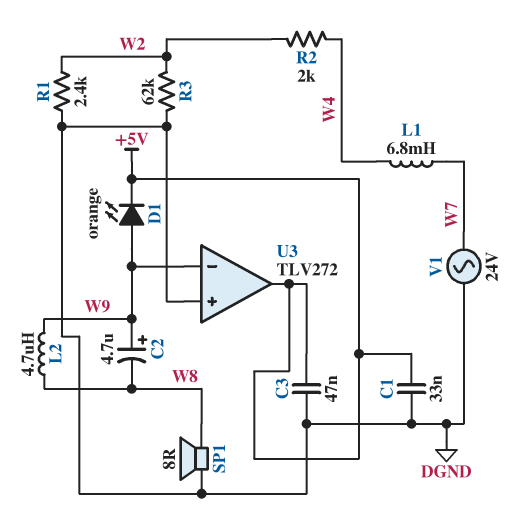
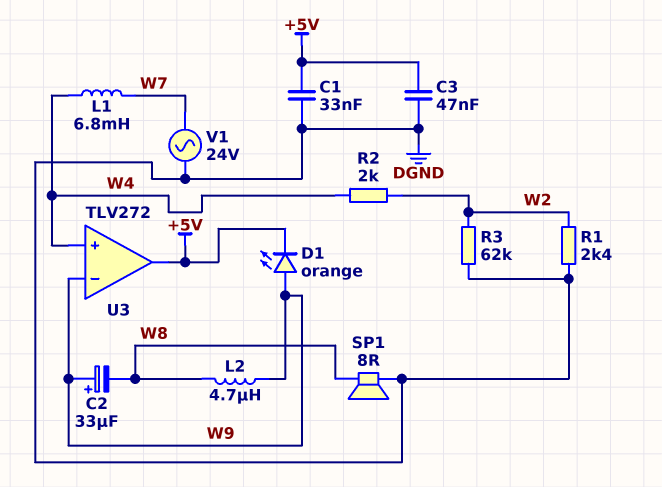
C2: 4.7uF (plus W9, minus W8) -> 33uF (plus W9, minus W8)
U3 pin in+: DGND -> W4

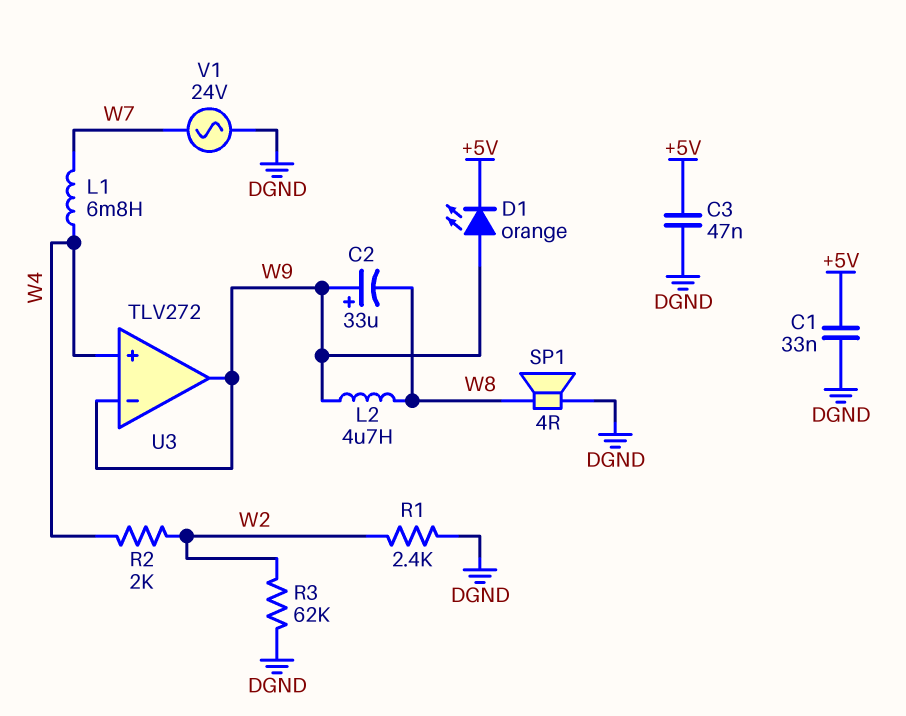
SP1: speaker 8R (DGND, W8) -> speaker 4R (DGND, W8)
U3 pin out: +5V -> W9

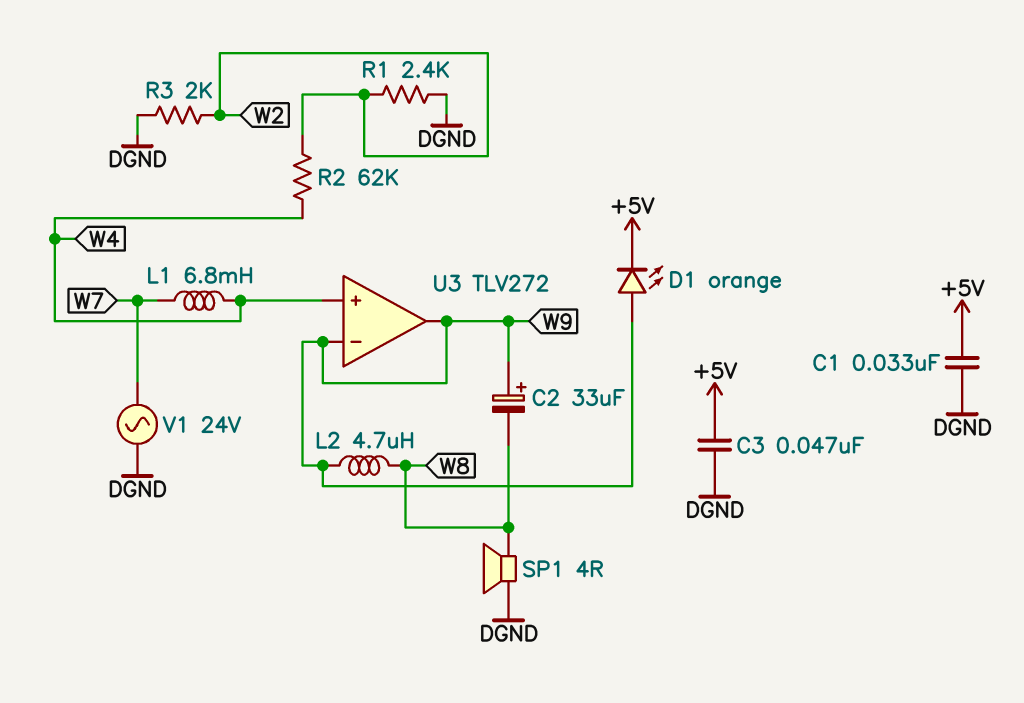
R2: 2k (W2, W4) -> 62k (W2, W4)
R3: 62k (DGND, W2) -> 2k (DGND, W2)

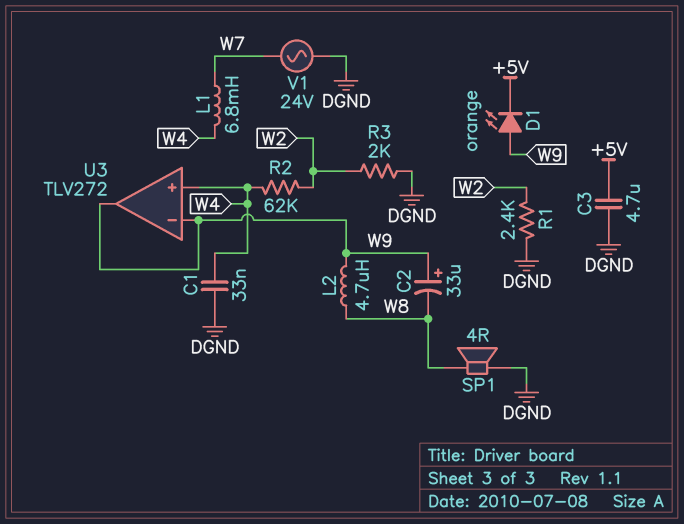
C1: 33nF (+5V, DGND) -> 33nF (DGND, W4)
C3: 47nF (+5V, DGND) -> 4.7uF (+5V, DGND)

